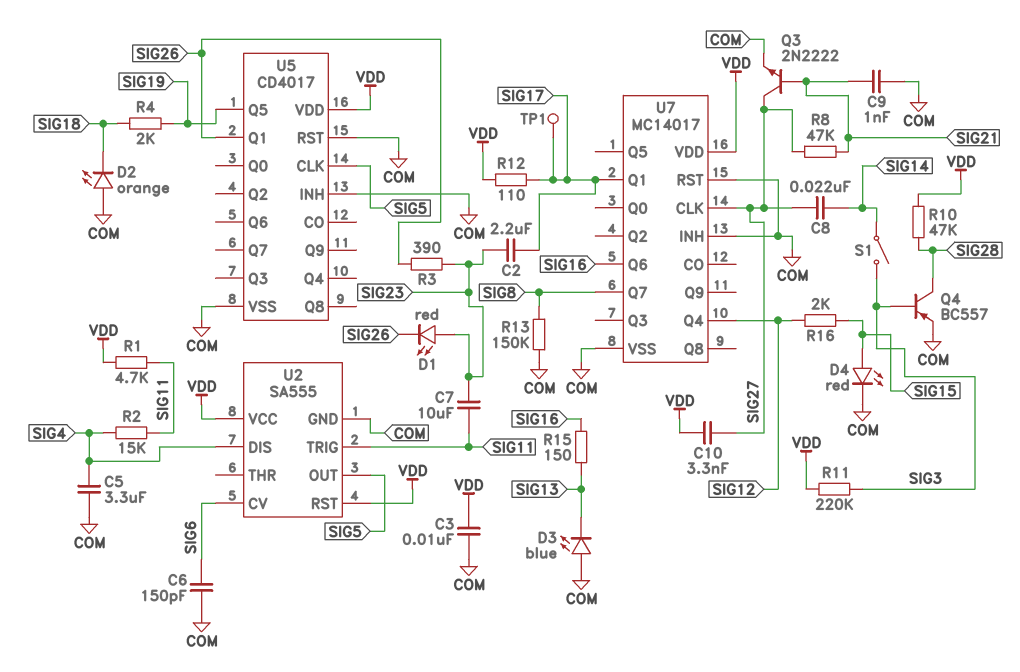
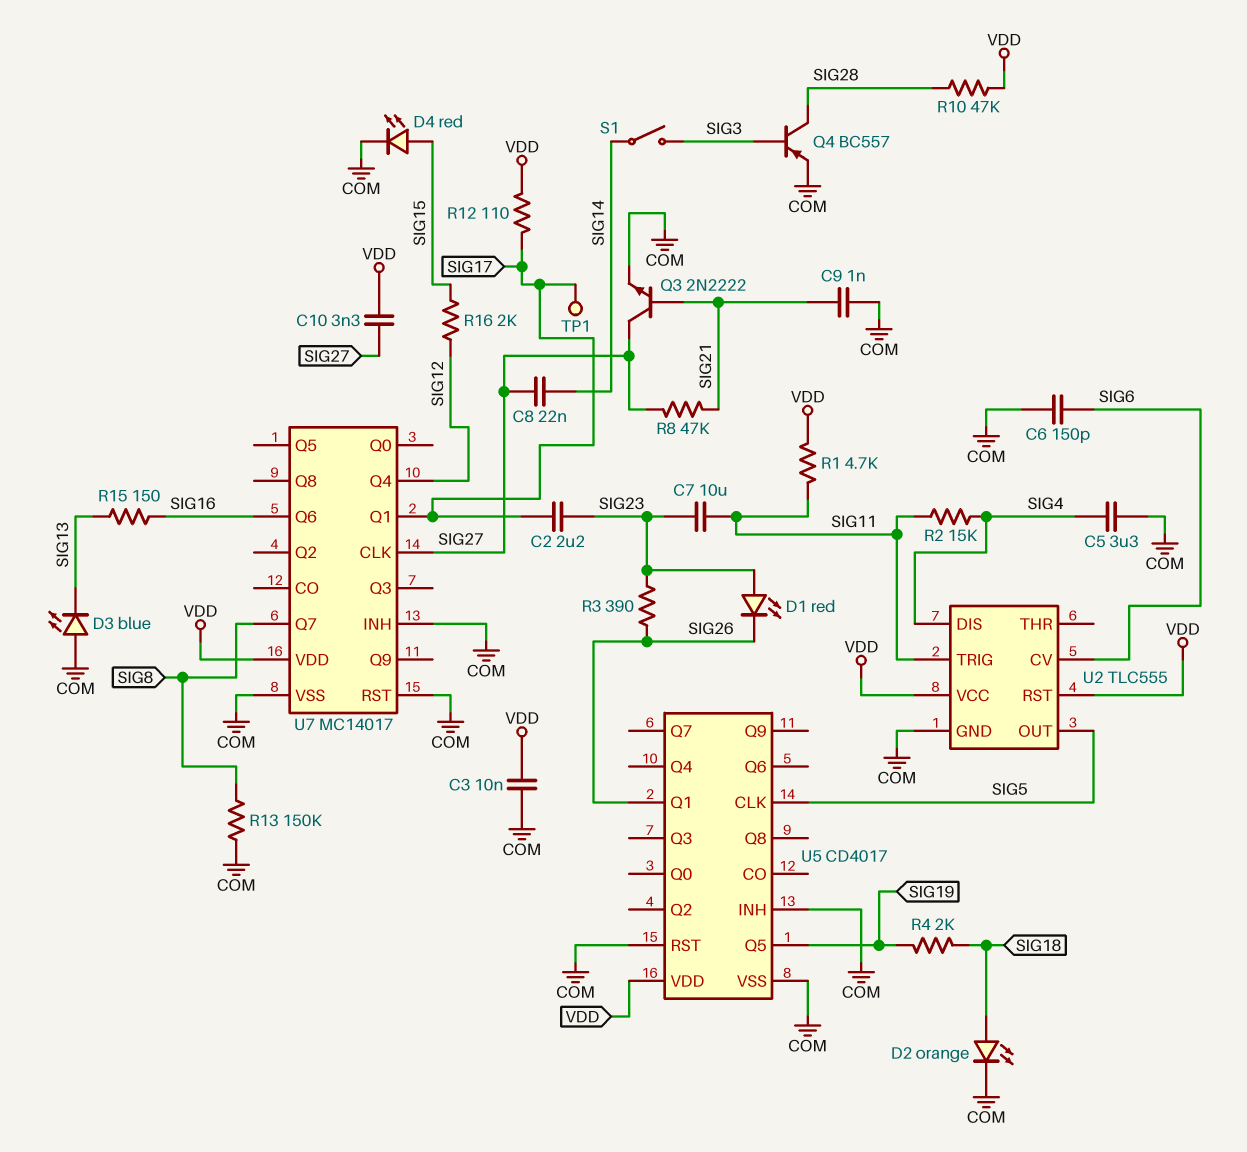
D2: LED orange (A COM, K SIG18) -> LED orange (A SIG18, K COM)
R11: 220k (SIG3, VDD) -> none
U2: SA555 -> TLC555

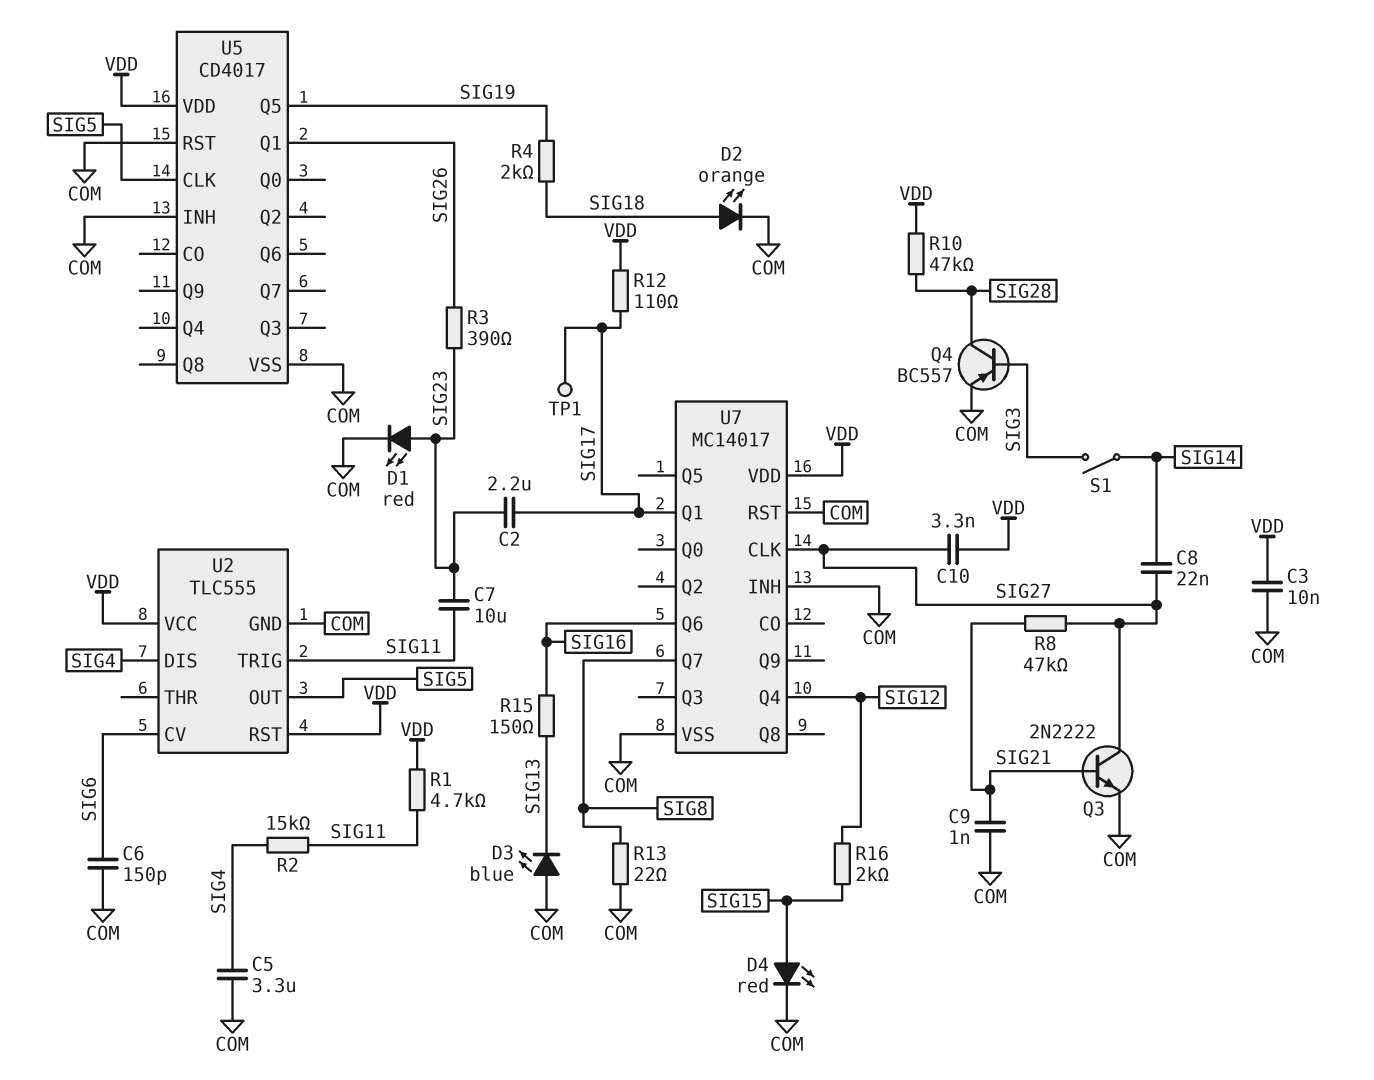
D1: LED red (A SIG23, K SIG26) -> LED red (A SIG23, K COM)
R13: 150k (COM, SIG8) -> 22 (COM, SIG8)

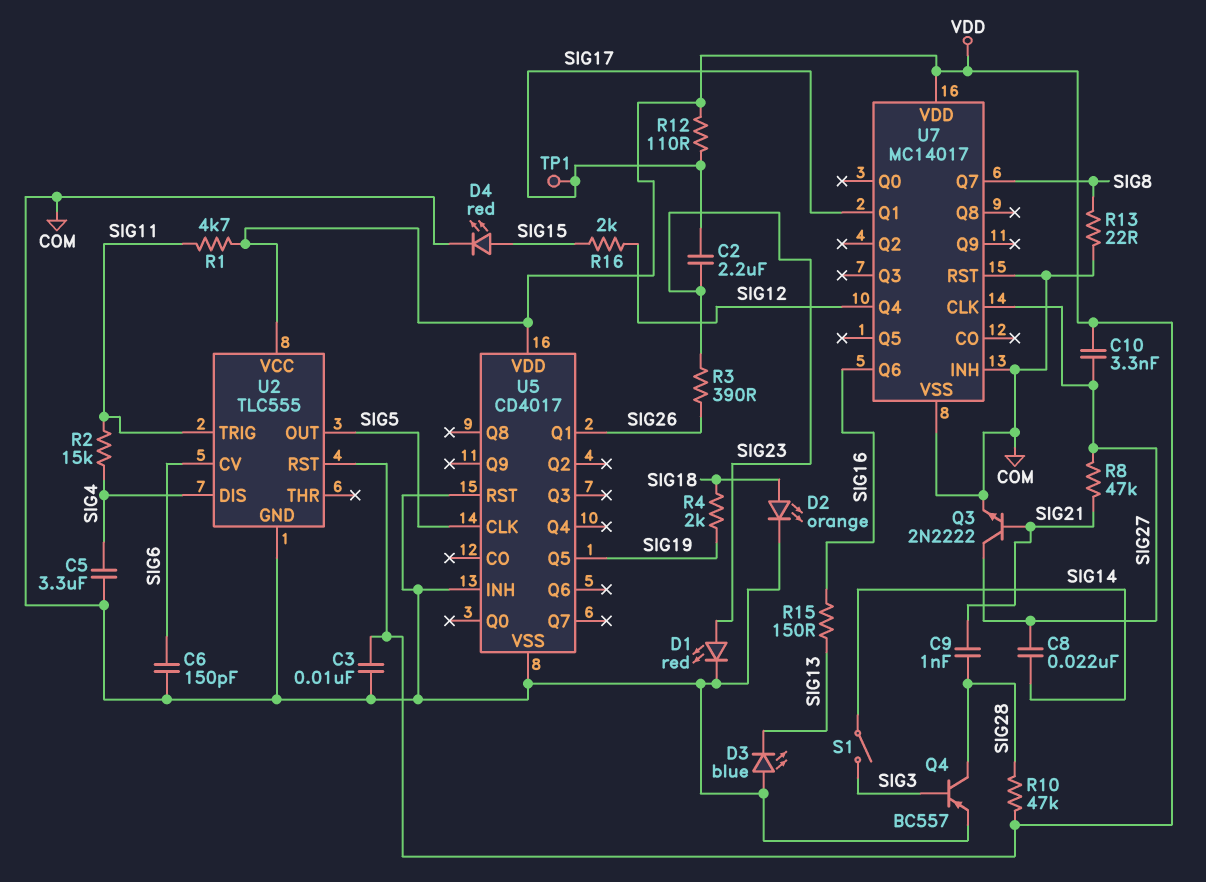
C7: 10uF (SIG11, SIG23) -> none
C9: 1nF (COM, SIG21) -> 1nF (SIG21, SIG28)

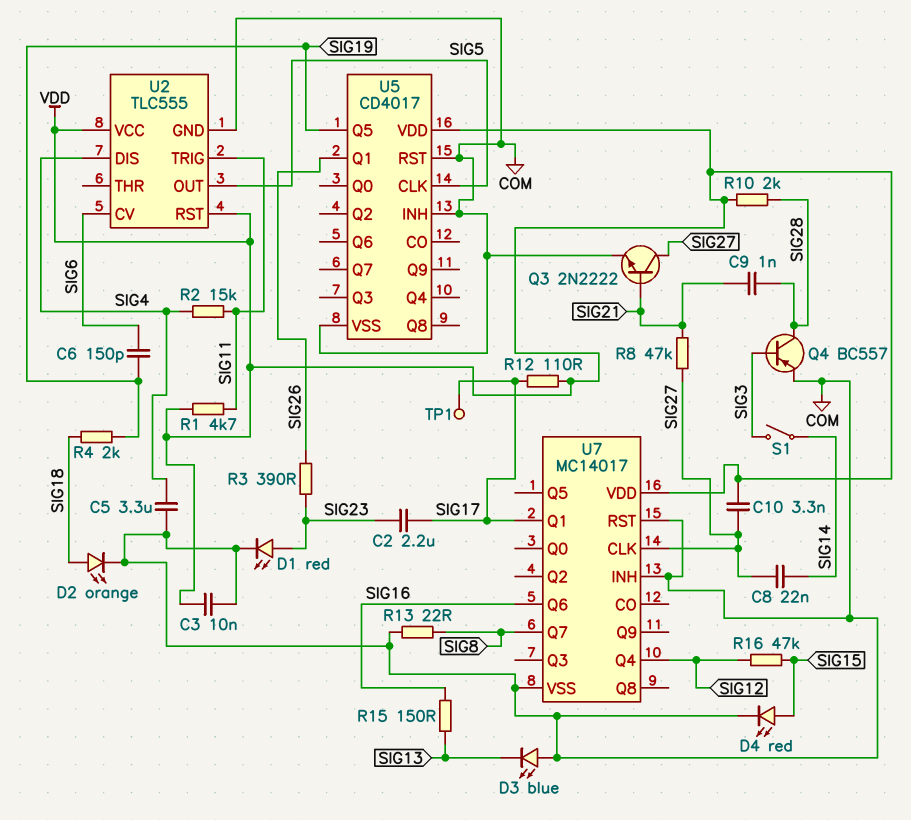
C6: 150pF (COM, SIG6) -> 150pF (SIG6, SIG19)
R10: 47k (SIG28, VDD) -> 2k (SIG28, VDD)
R16: 2k (SIG12, SIG15) -> 47k (SIG12, SIG15)

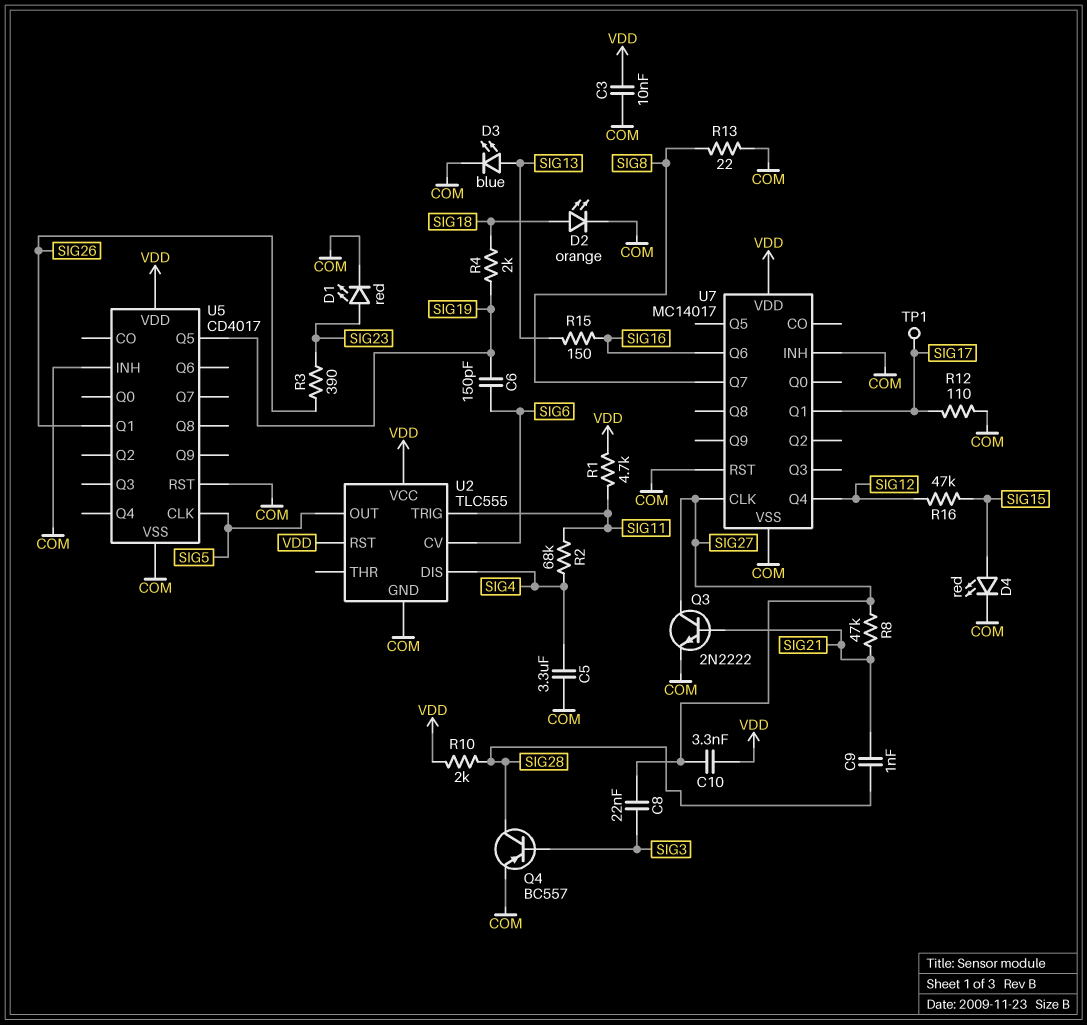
C2: 2.2uF (SIG17, SIG23) -> none
C8: 22nF (SIG14, SIG27) -> 22nF (SIG3, SIG27)
D3: LED blue (A COM, K SIG13) -> LED blue (A SIG13, K COM)
R2: 15k (SIG4, SIG11) -> 68k (SIG4, SIG11)
R12: 110 (SIG17, VDD) -> 110 (COM, SIG17)
S1: switch (SIG3, SIG14) -> none

